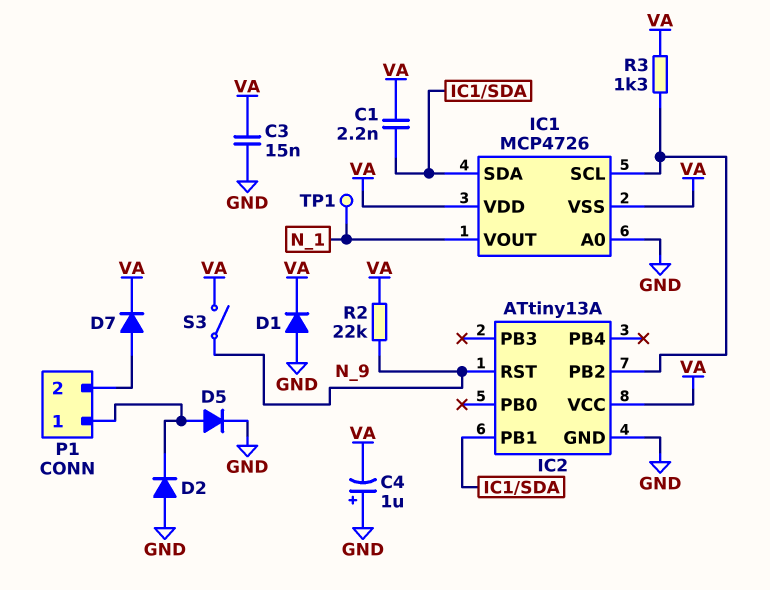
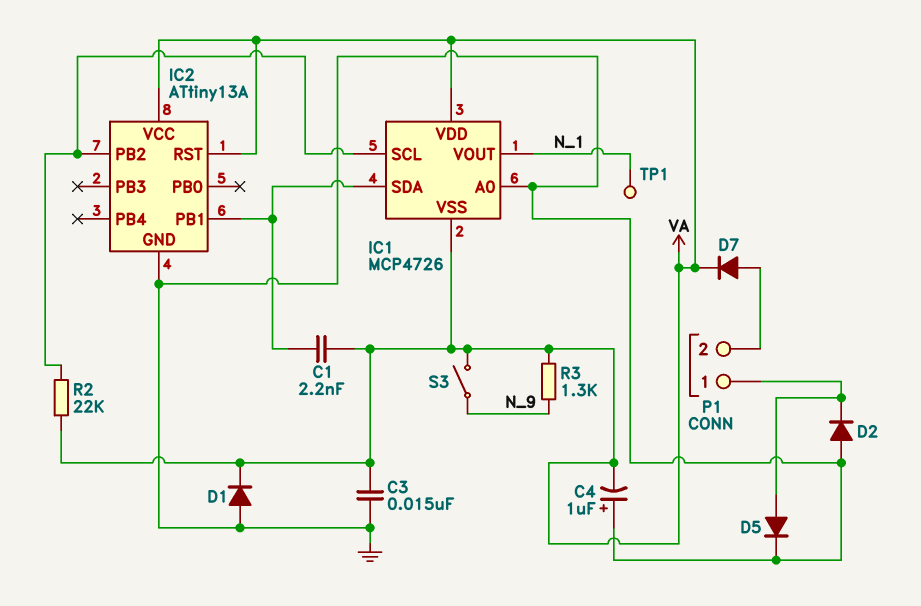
IC2 pin RST: N_9 -> VA
R2: 22k (N_9, VA) -> 22k (IC1/SCL, VA)
R3: 1.3k (IC1/SCL, VA) -> 1.3k (N_9, VA)

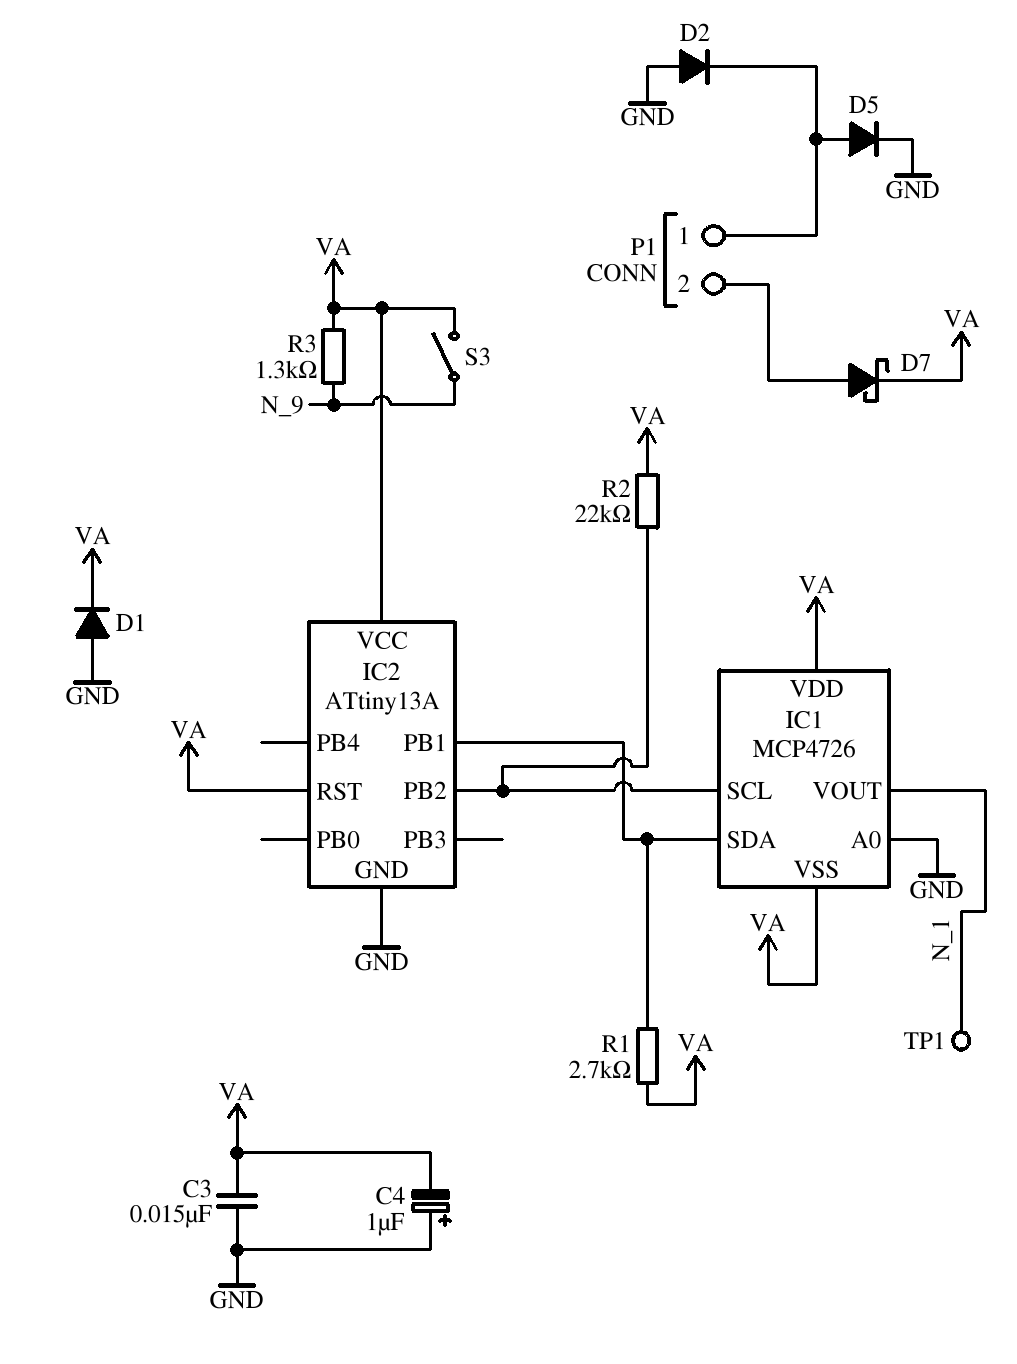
C1: 2.2nF (IC1/SDA, VA) -> none
D7: diode (A P1/2, K VA) -> schottky (A P1/2, K VA)
R1: none -> 2.7k (IC1/SDA, VA)

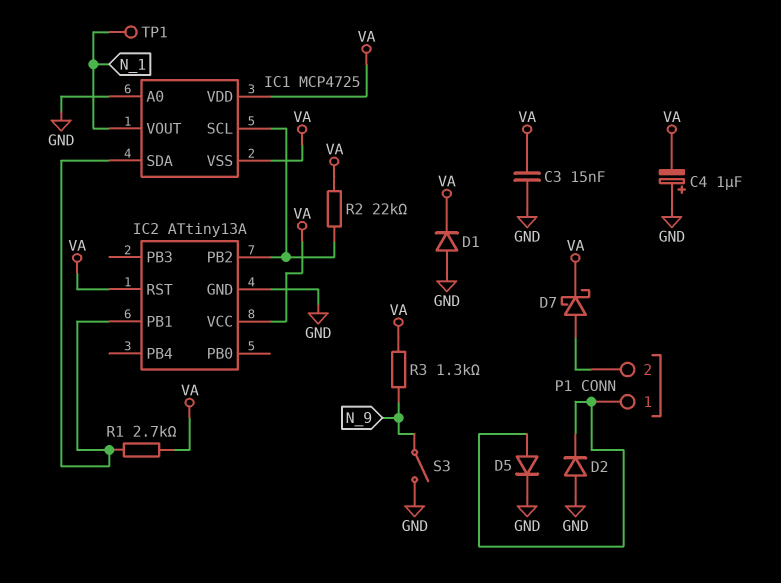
IC1: MCP4726 -> MCP4725
S3: switch (N_9, VA) -> switch (GND, N_9)

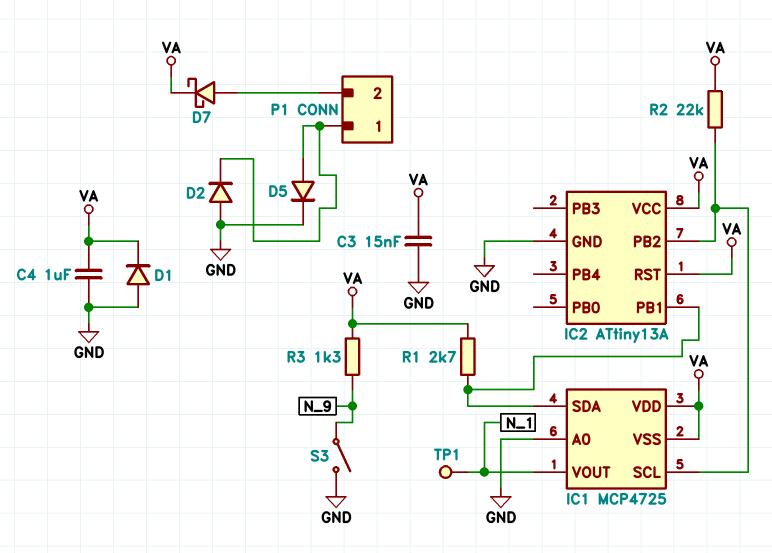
C4: 1uF (plus GND, minus VA) -> 1uF (GND, VA)

